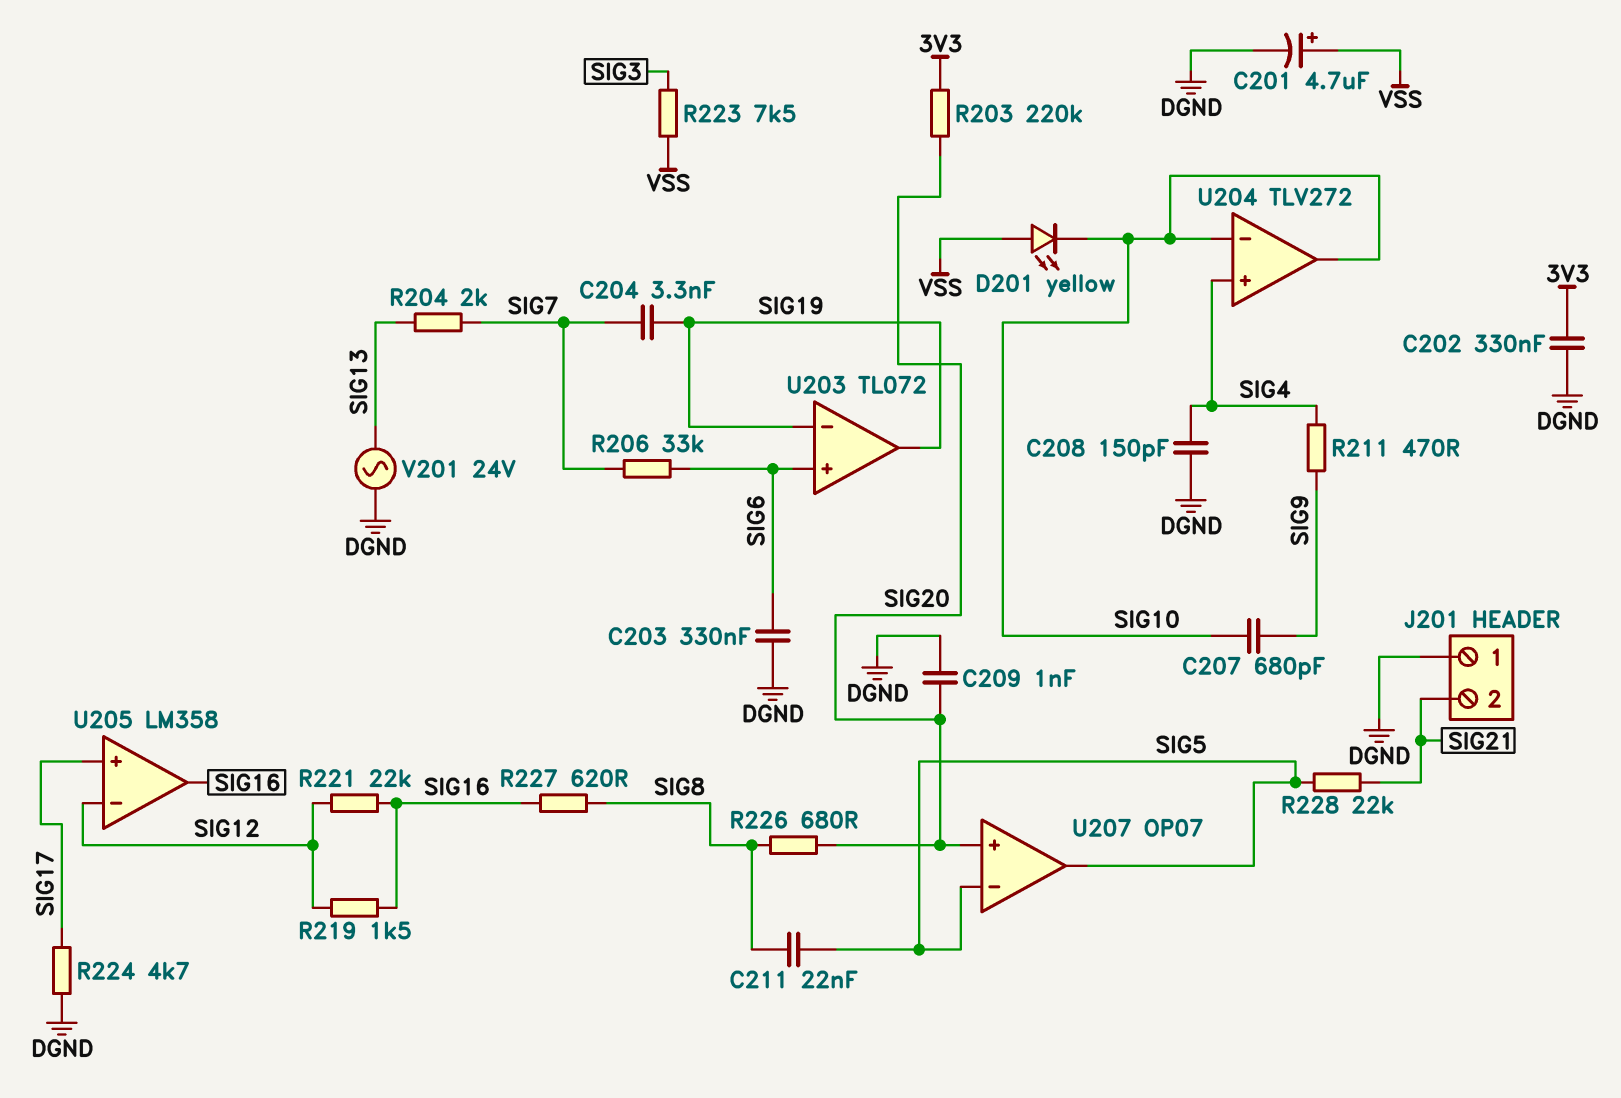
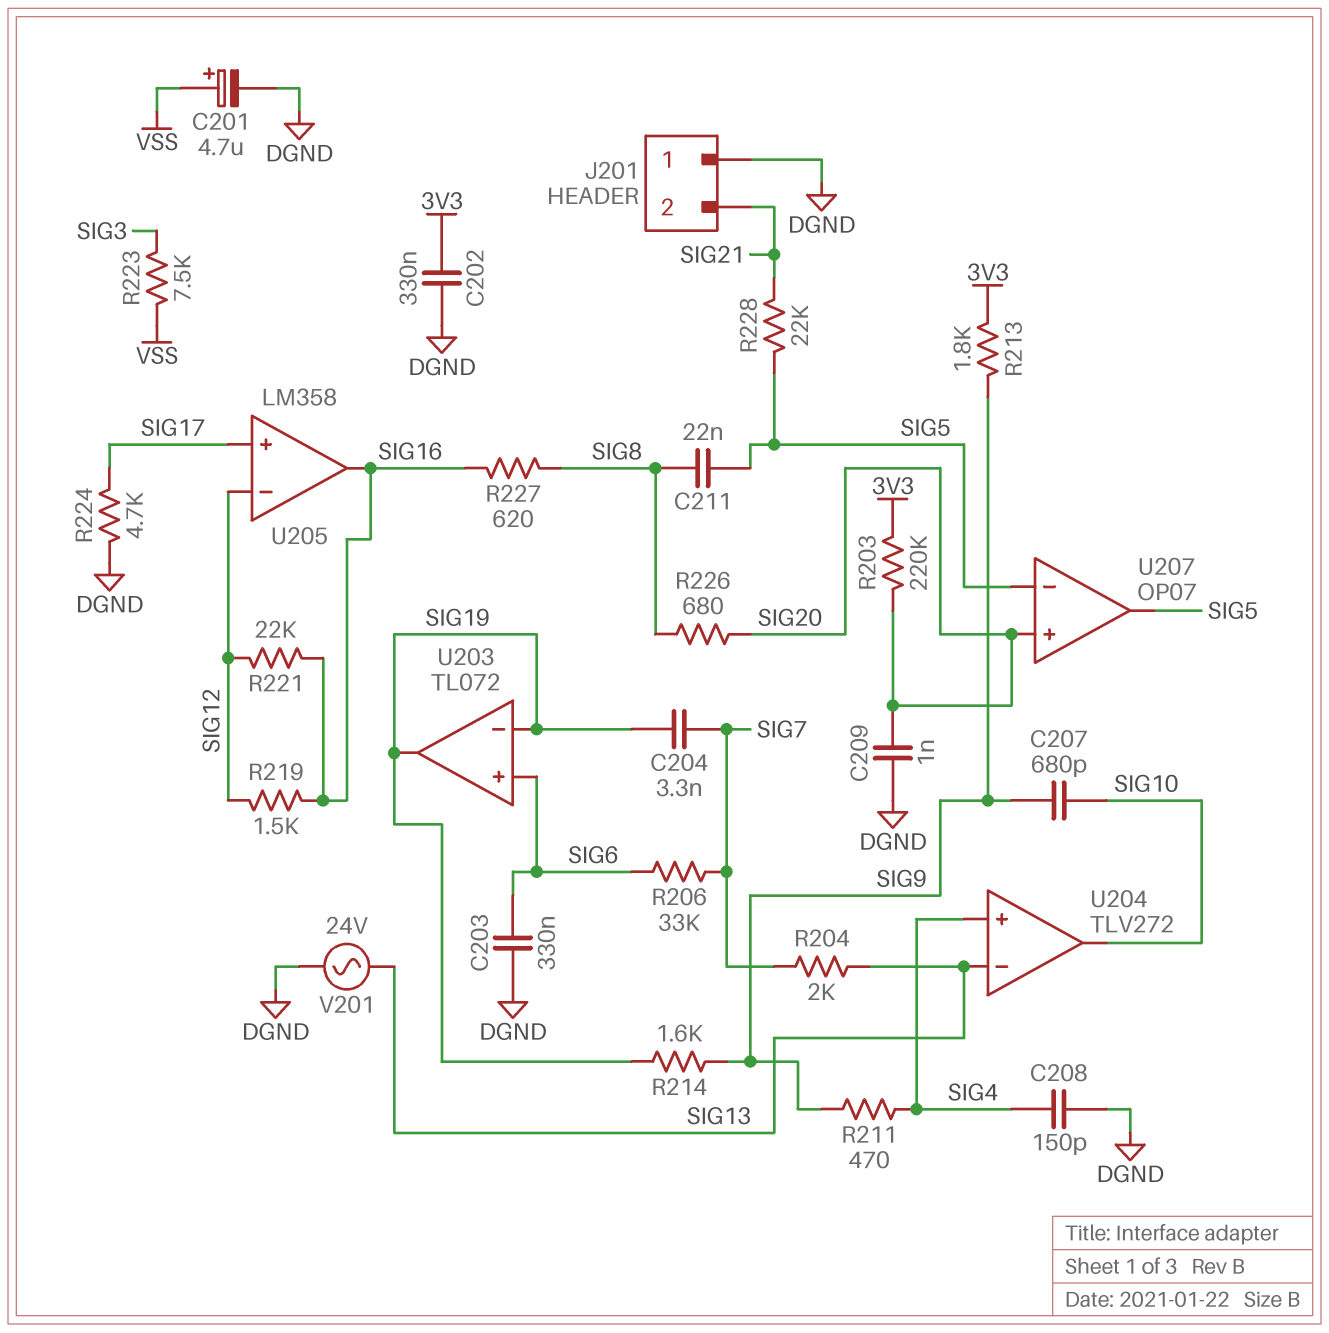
D201: LED yellow (A VSS, K SIG10) -> none
R213: none -> 1.8k (3V3, SIG9)
R214: none -> 1.6k (SIG9, SIG19)
U204 pin in-: SIG10 -> SIG13

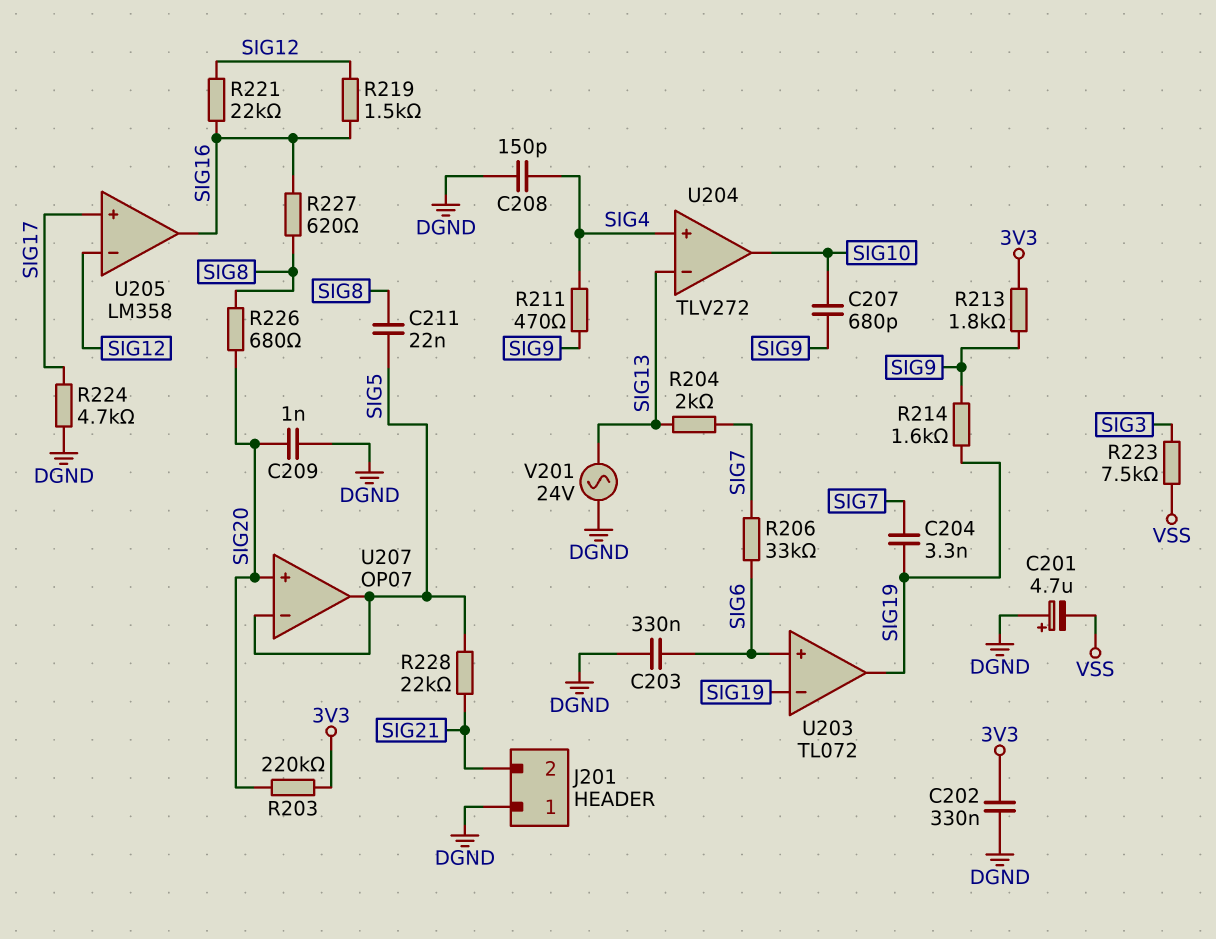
C201: 4.7uF (plus VSS, minus DGND) -> 4.7uF (plus DGND, minus VSS)

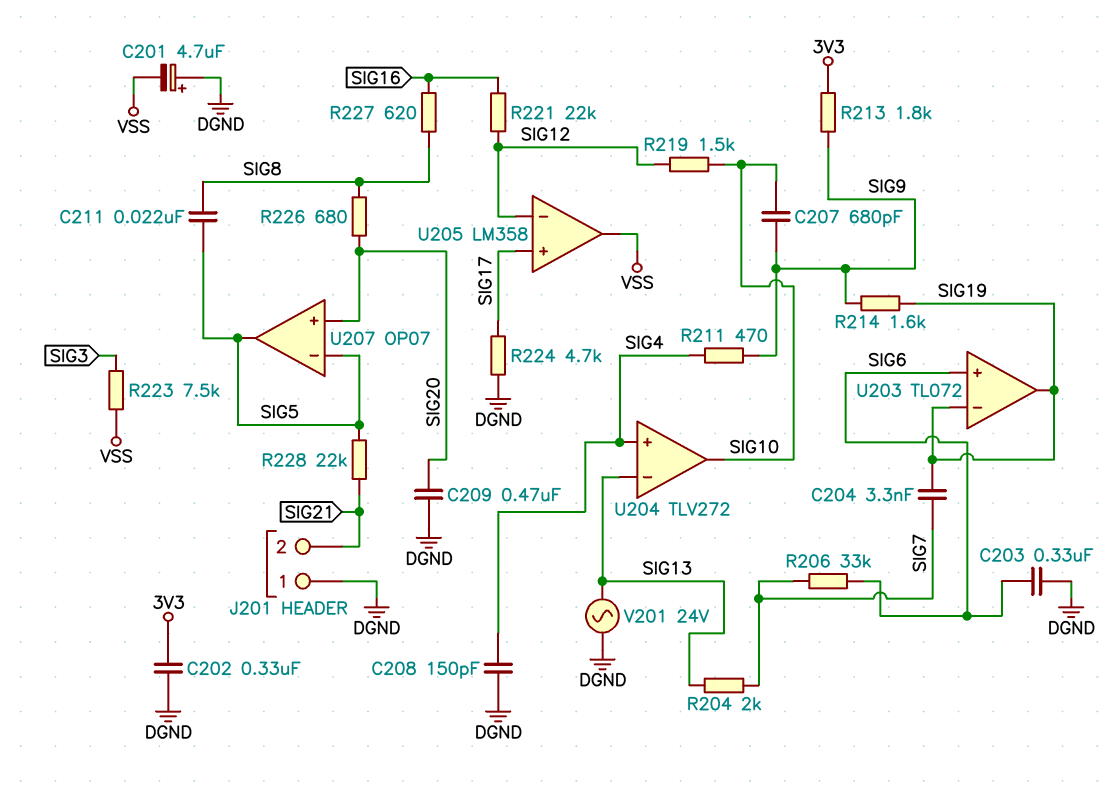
C209: 1nF (DGND, SIG20) -> 470nF (DGND, SIG20)
R203: 220k (3V3, SIG20) -> none
R219: 1.5k (SIG12, SIG16) -> 1.5k (SIG10, SIG12)
U205 pin out: SIG16 -> VSS

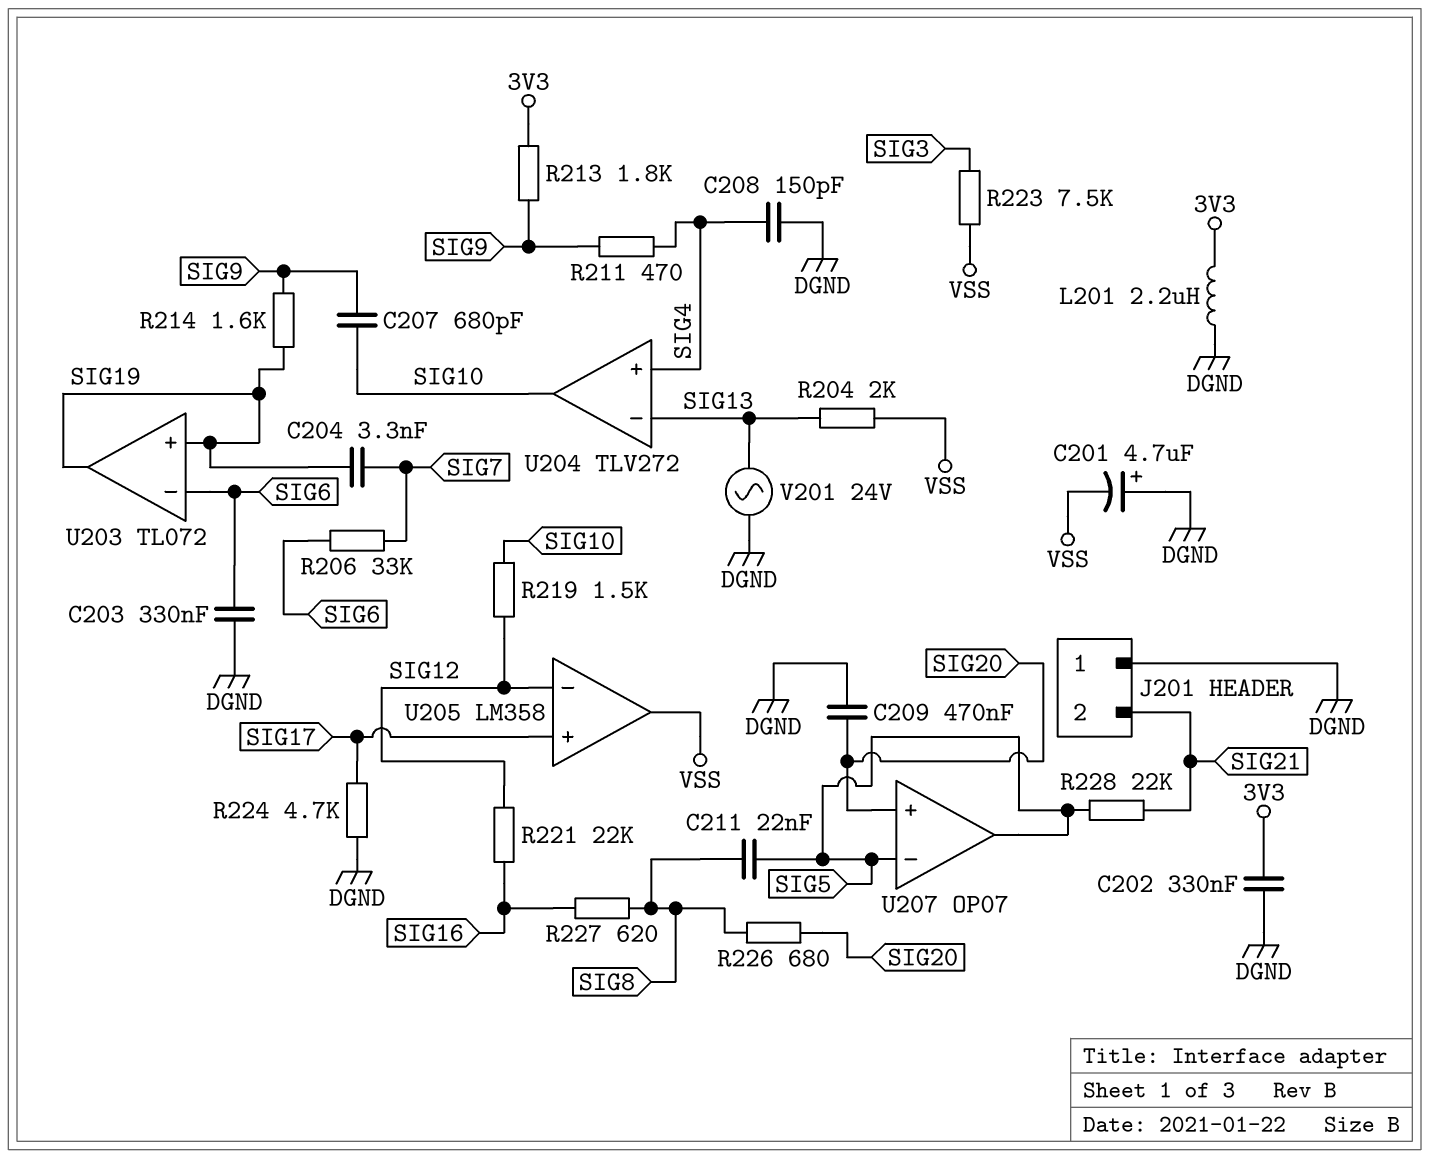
L201: none -> 2.2uH (3V3, DGND)
R204: 2k (SIG7, SIG13) -> 2k (SIG13, VSS)
U203 pin in+: SIG6 -> SIG19
U203 pin in-: SIG19 -> SIG6

